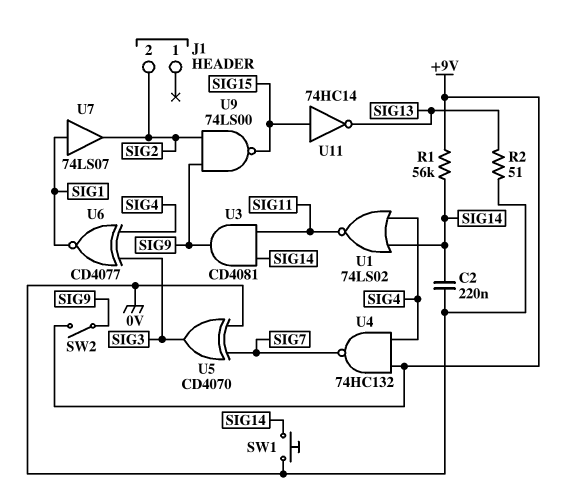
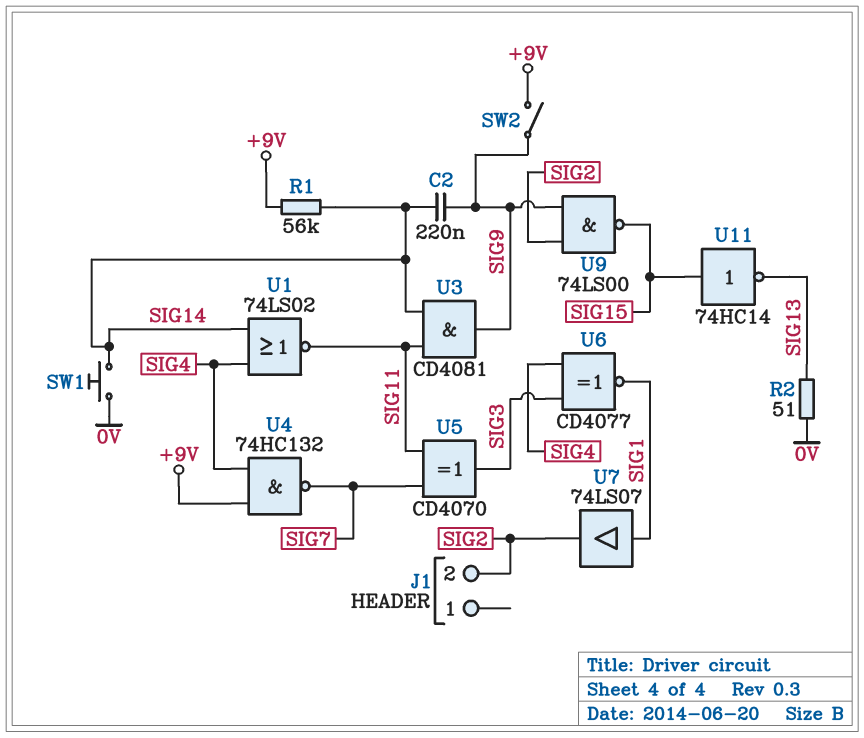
C2: 220nF (0V, SIG14) -> 220nF (SIG9, SIG14)
U5: XOR CD4070 (in 0V, in SIG7, out SIG3) -> XOR CD4070 (in SIG7, in SIG11, out SIG3)

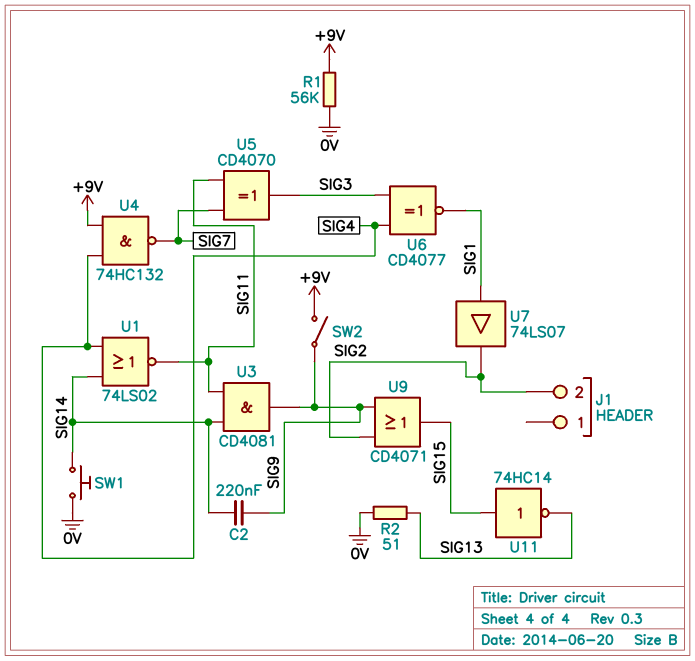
R1: 56k (+9V, SIG14) -> 56k (+9V, 0V)
U9: NAND 74LS00 (in SIG2, in SIG9, out SIG15) -> OR CD4071 (in SIG2, in SIG9, out SIG15)

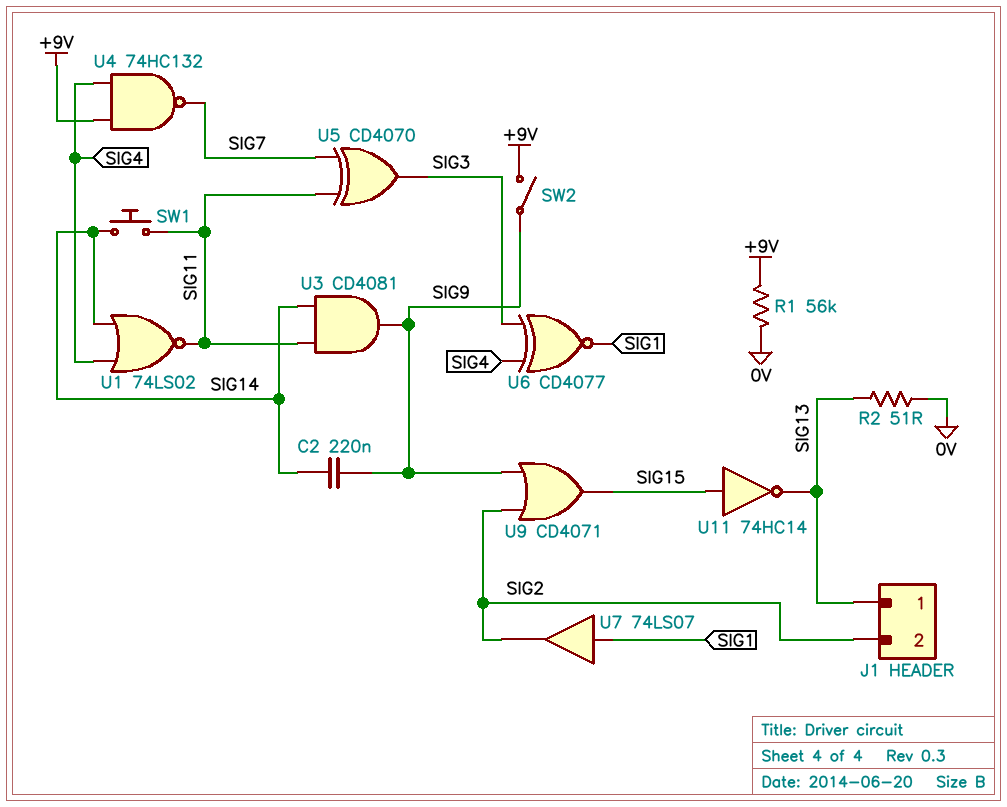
J1 pin 1: none -> SIG13
SW1: button (0V, SIG14) -> button (SIG11, SIG14)

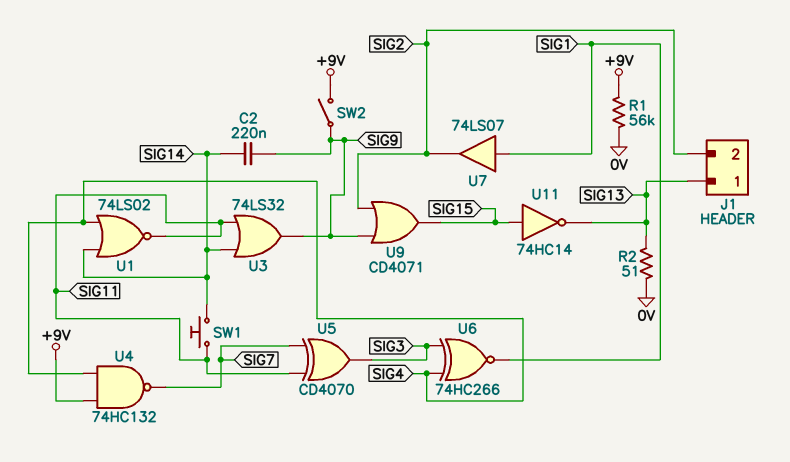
U3: AND CD4081 (in SIG11, in SIG14, out SIG9) -> OR 74LS32 (in SIG11, in SIG14, out SIG9)
U6: XNOR CD4077 (in SIG3, in SIG4, out SIG1) -> XNOR 74HC266 (in SIG3, in SIG4, out SIG1)

